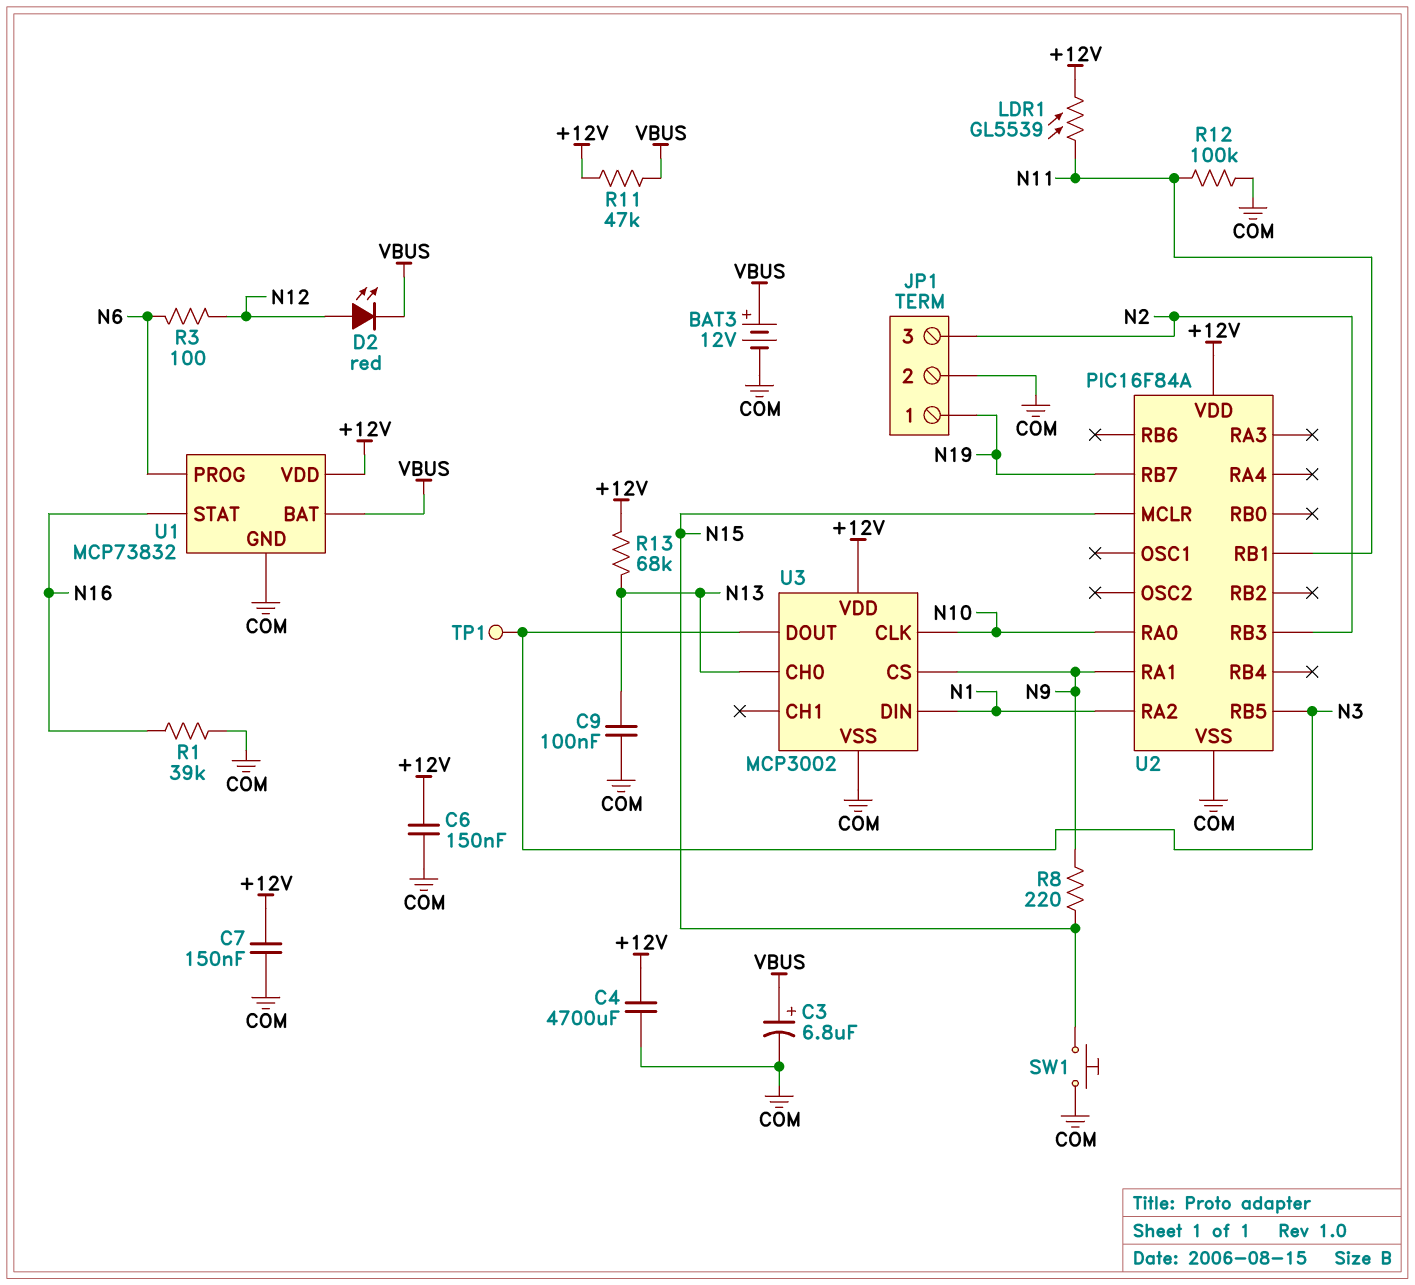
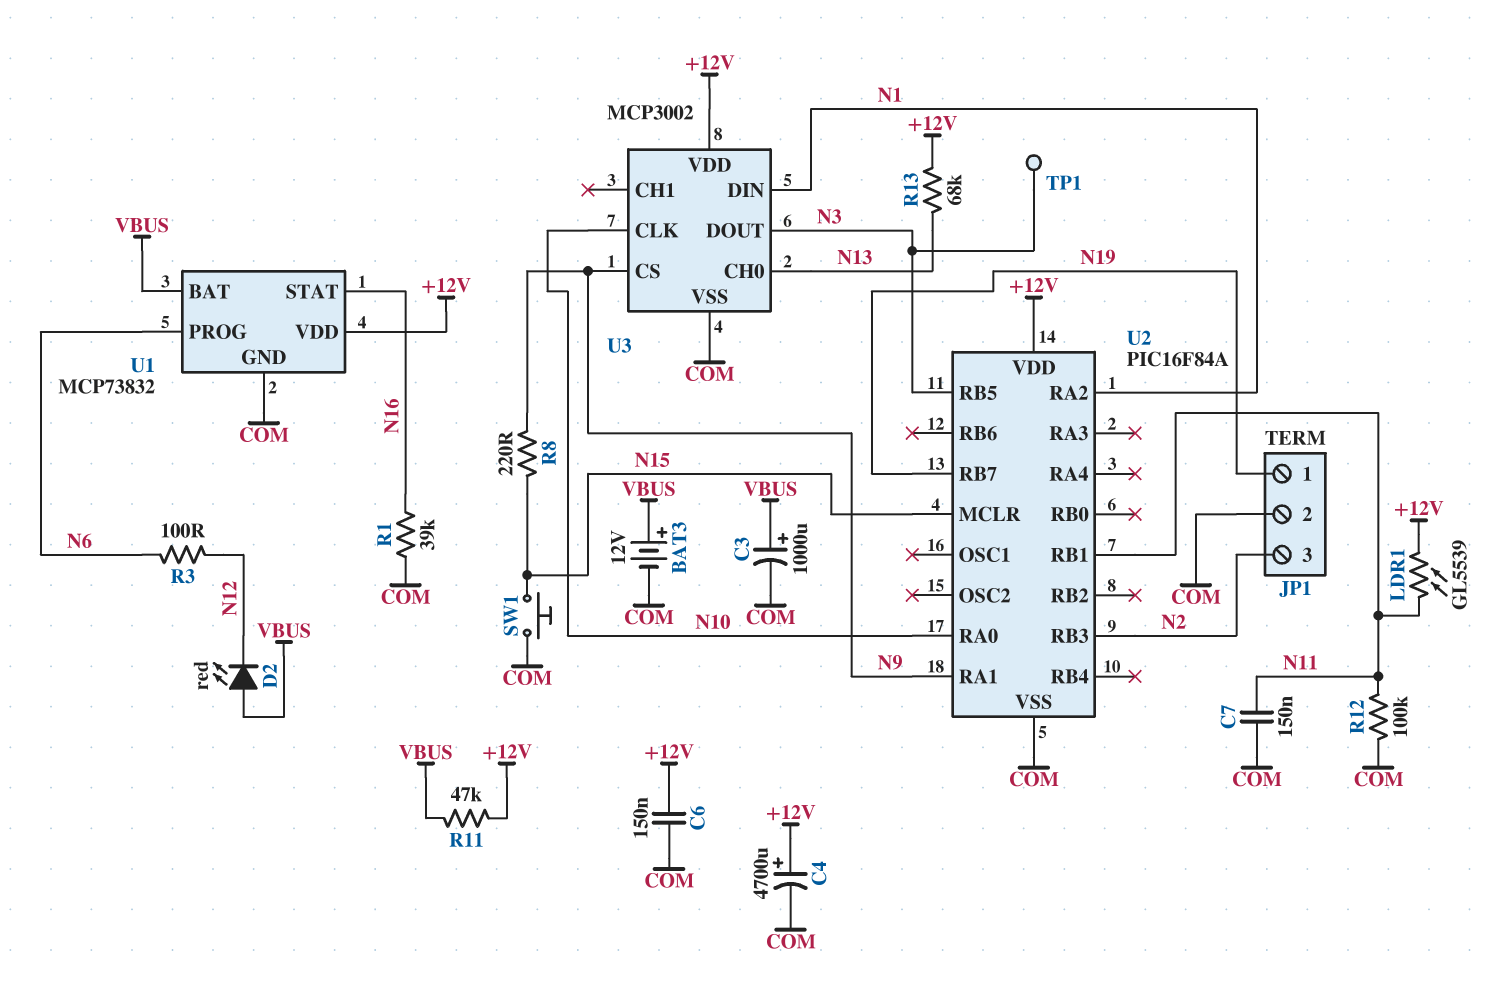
C3: 6.8uF (plus VBUS, minus COM) -> 1000uF (plus VBUS, minus COM)
C4: 4700uF (+12V, COM) -> 4700uF (plus +12V, minus COM)
C7: 150nF (+12V, COM) -> 150nF (COM, N11)
C9: 100nF (COM, N13) -> none
D2: LED red (A N12, K VBUS) -> LED red (A VBUS, K N12)

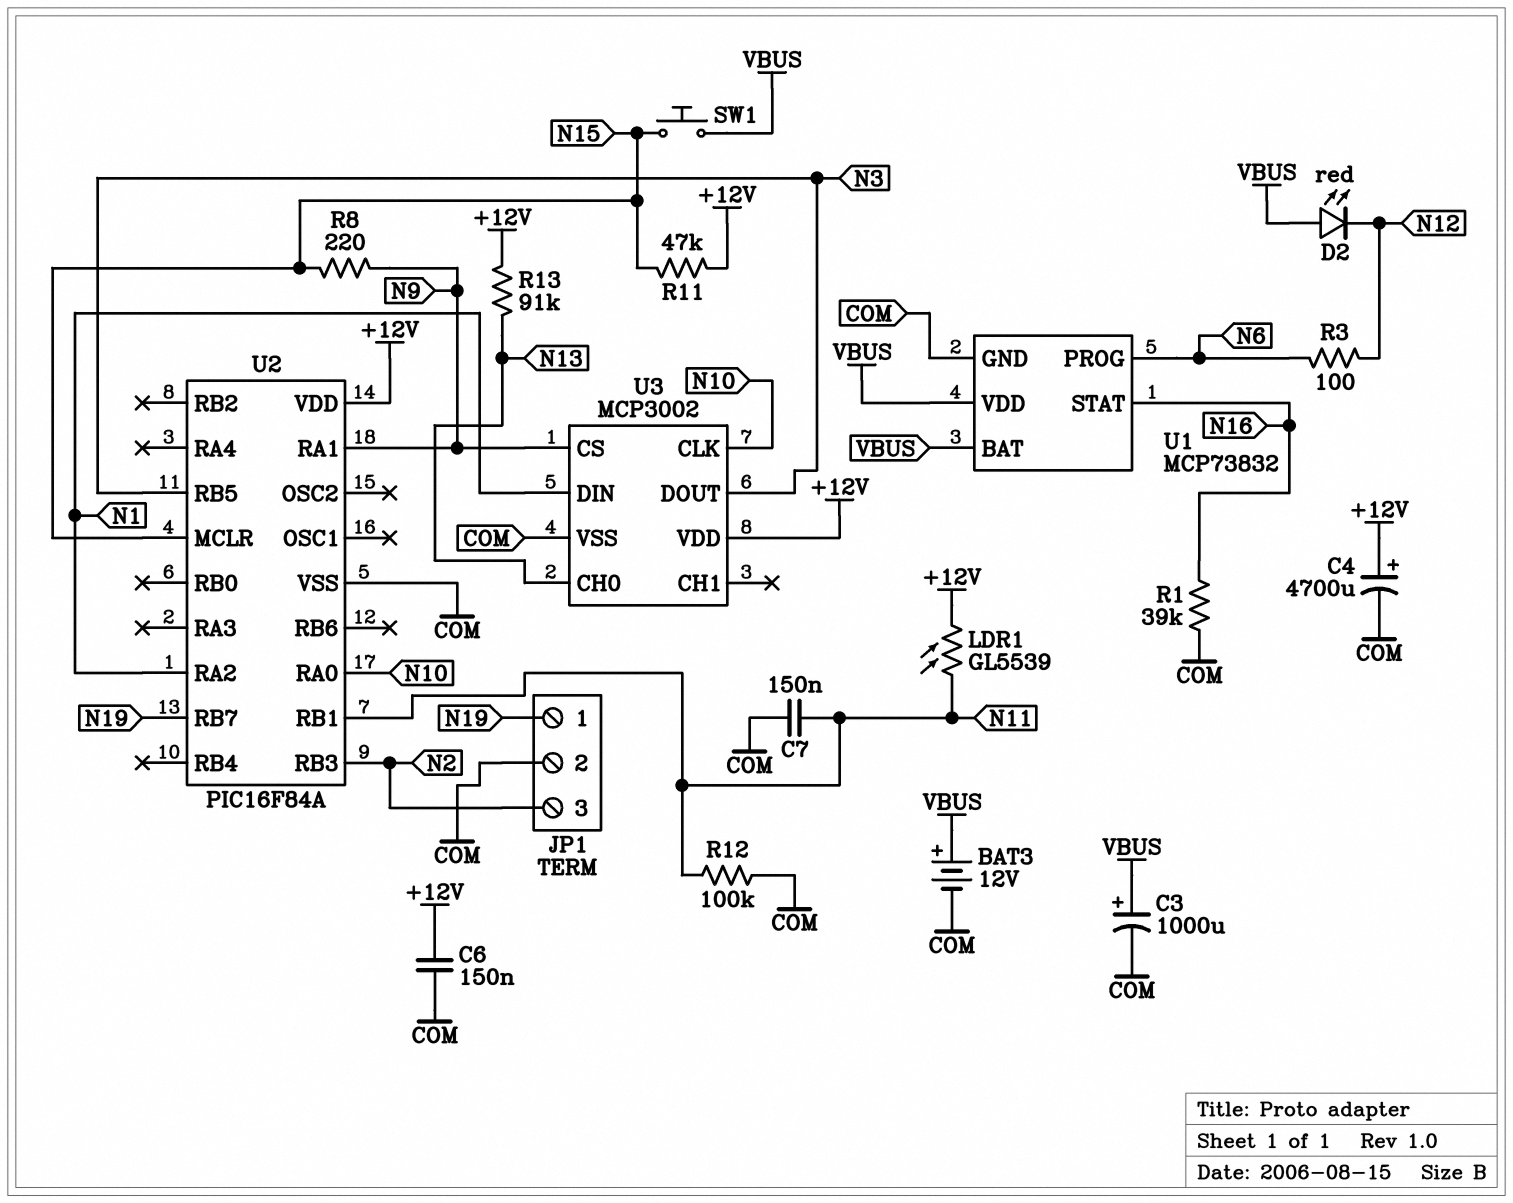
R11: 47k (+12V, VBUS) -> 47k (+12V, N15)
R13: 68k (+12V, N13) -> 91k (+12V, N13)
SW1: button (COM, N15) -> button (N15, VBUS)
TP1: test point (N3) -> none
U1 pin VDD: +12V -> VBUS

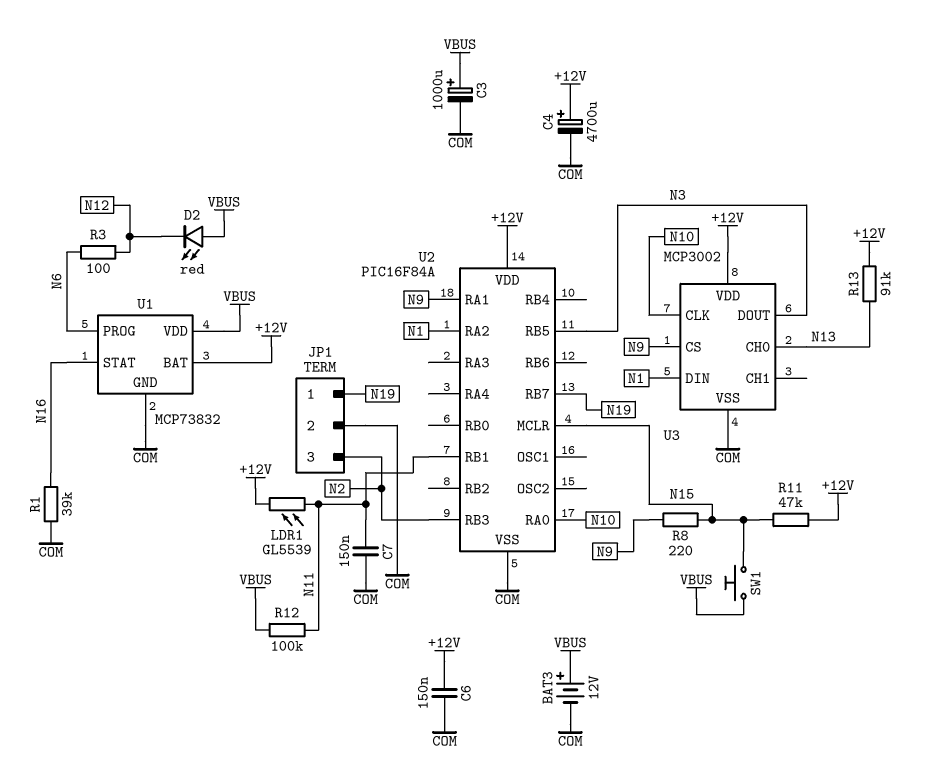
R12: 100k (COM, N11) -> 100k (N11, VBUS)
U1 pin BAT: VBUS -> +12V

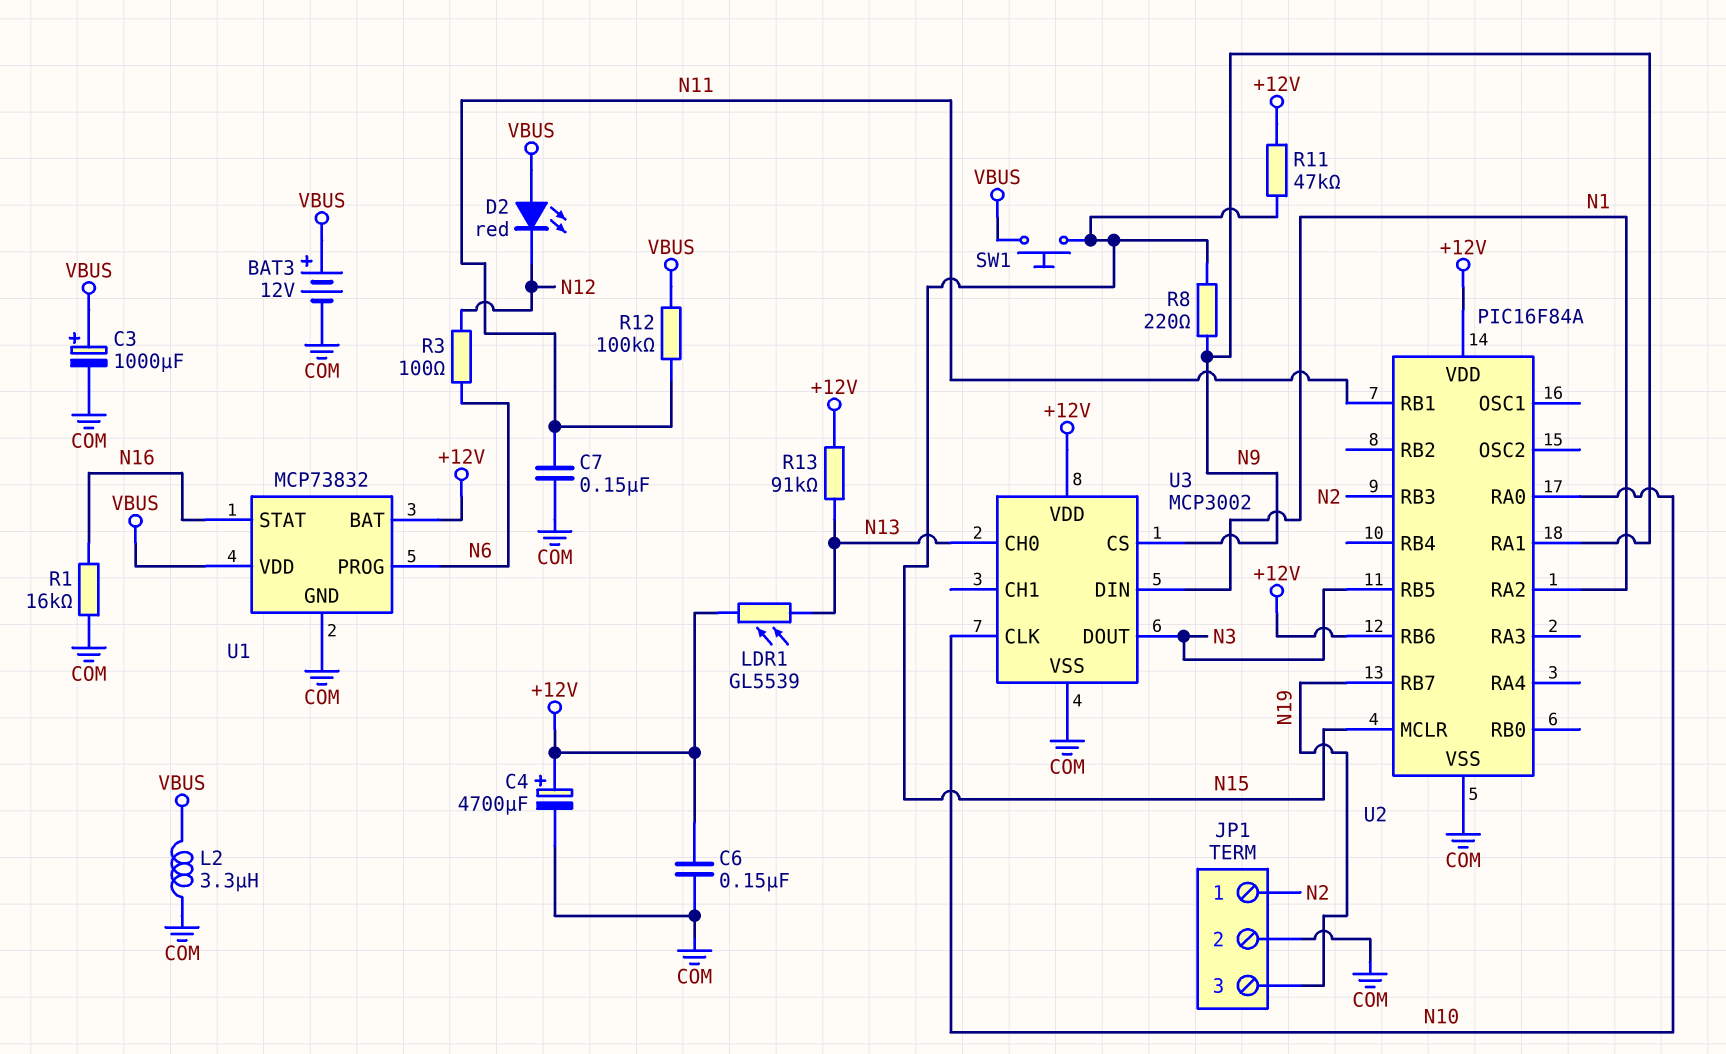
JP1 pin 1: N19 -> N2
JP1 pin 3: N2 -> N19
L2: none -> 3.3uH (COM, VBUS)
LDR1: GL5539 (+12V, N11) -> GL5539 (+12V, N13)
R1: 39k (COM, N16) -> 16k (COM, N16)
U2 pin RB6: none -> +12V

